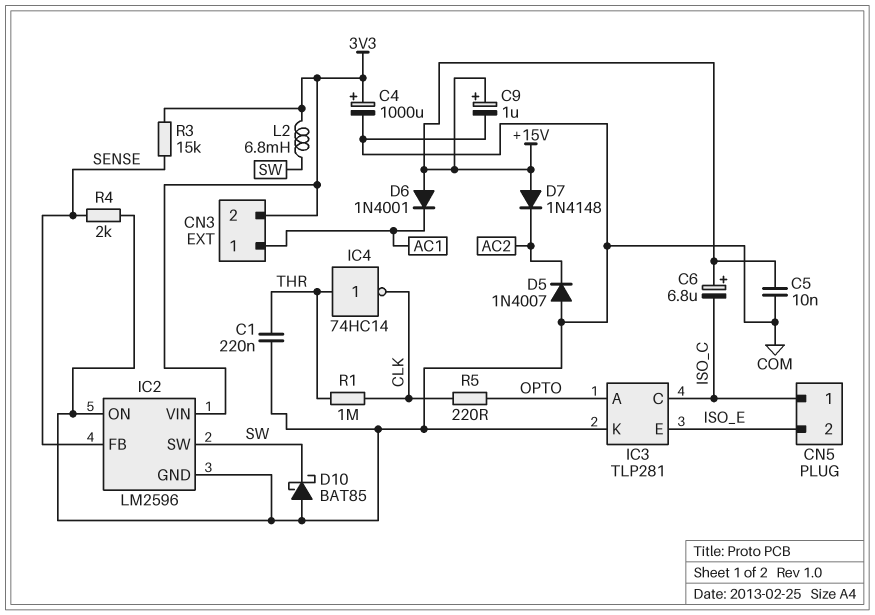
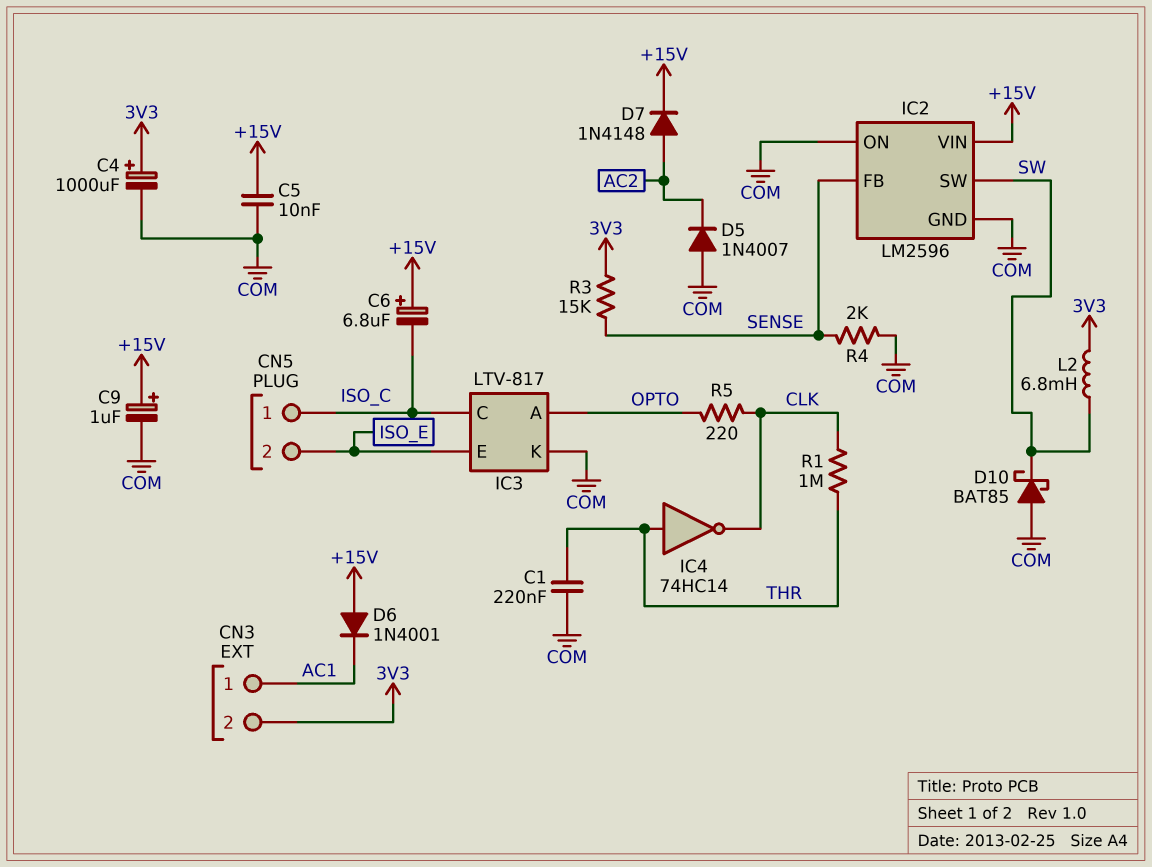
D7: diode 1N4148 (A +15V, K AC2) -> diode 1N4148 (A AC2, K +15V)
IC2 pin VIN: 3V3 -> +15V
IC3: TLP281 -> LTV-817

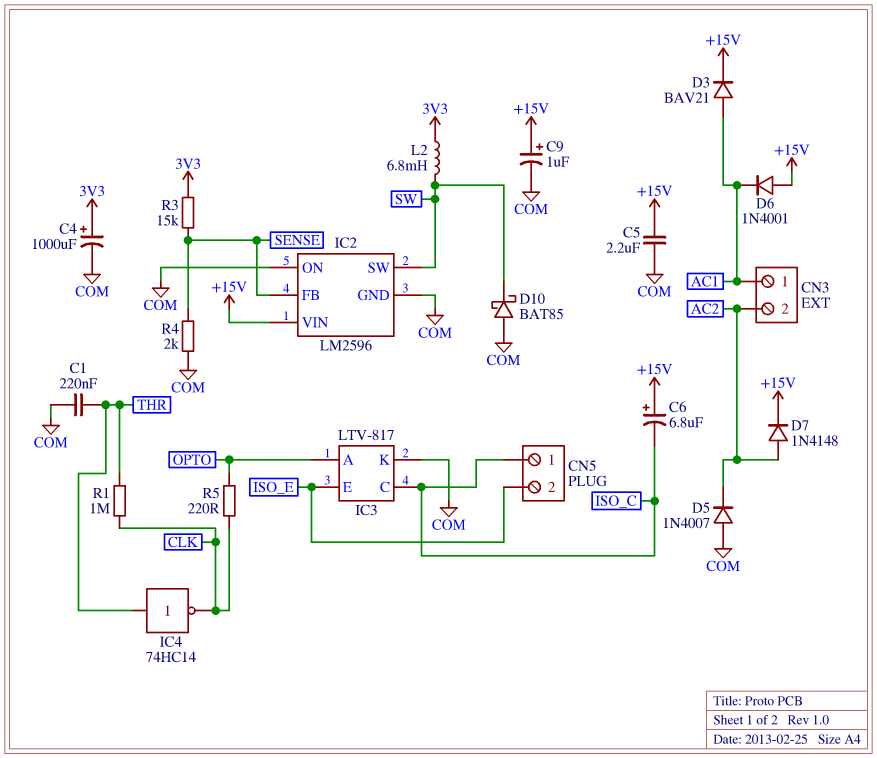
C5: 10nF (+15V, COM) -> 2.2uF (+15V, COM)
CN3 pin 2: 3V3 -> AC2
D3: none -> diode BAV21 (A AC1, K +15V)

